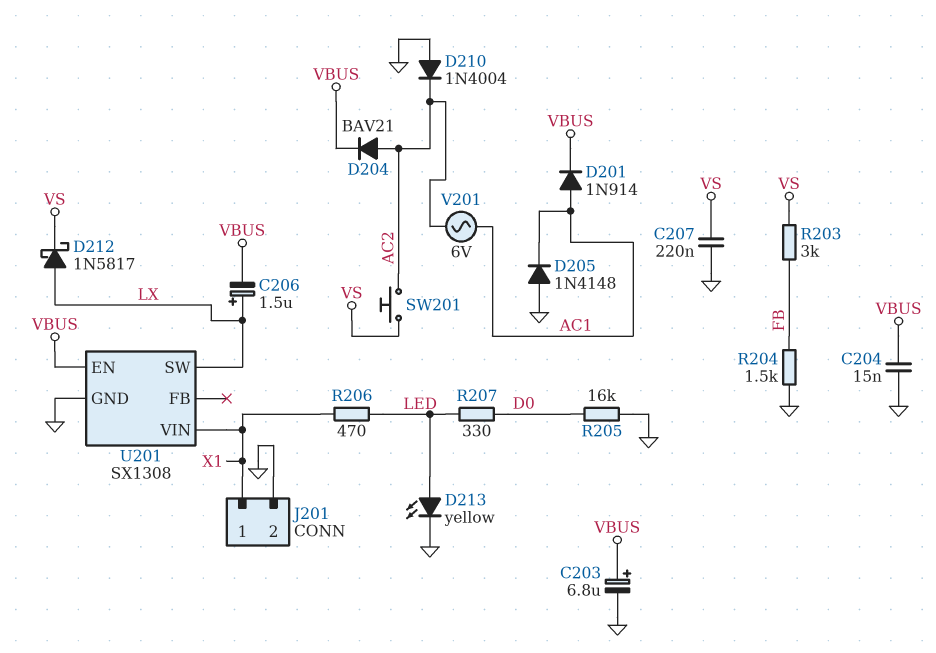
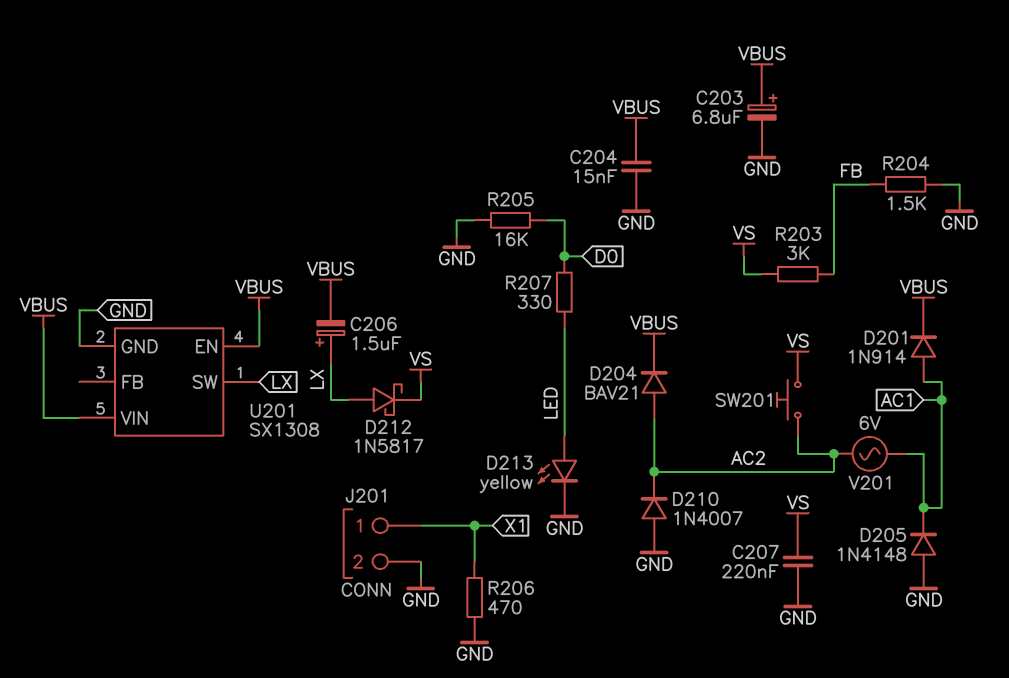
D210: diode 1N4004 (A GND, K AC2) -> diode 1N4007 (A GND, K AC2)
R206: 470 (LED, X1) -> 470 (GND, X1)
U201 pin VIN: X1 -> VBUS

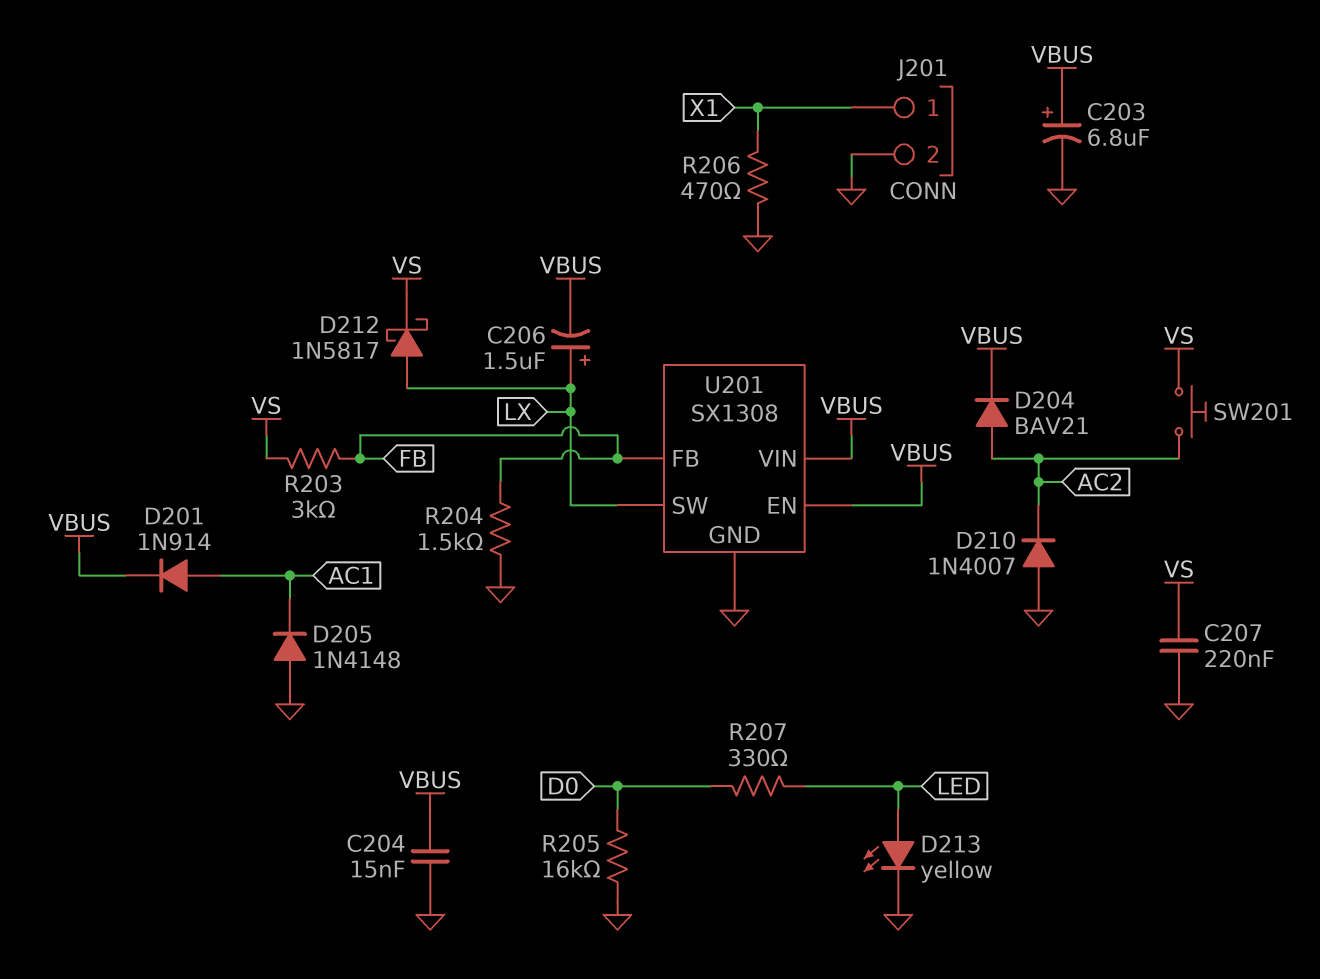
U201 pin FB: none -> FB
V201: AC 6V (AC1, AC2) -> none

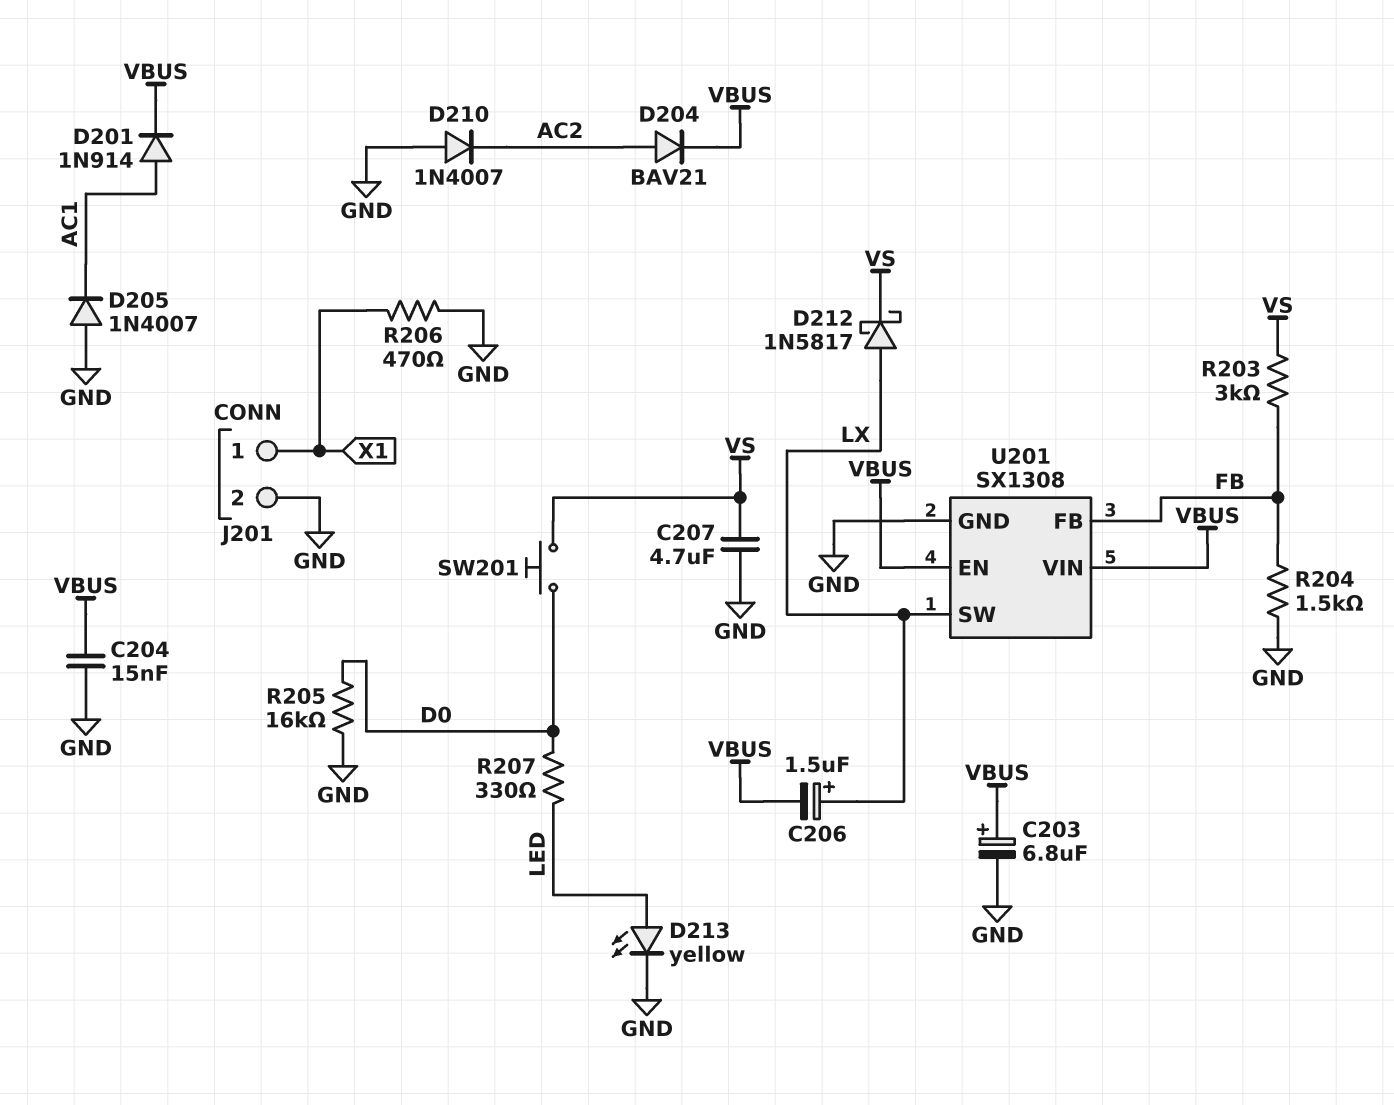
C207: 220nF (GND, VS) -> 4.7uF (GND, VS)
D205: diode 1N4148 (A GND, K AC1) -> diode 1N4007 (A GND, K AC1)
SW201: button (AC2, VS) -> button (D0, VS)

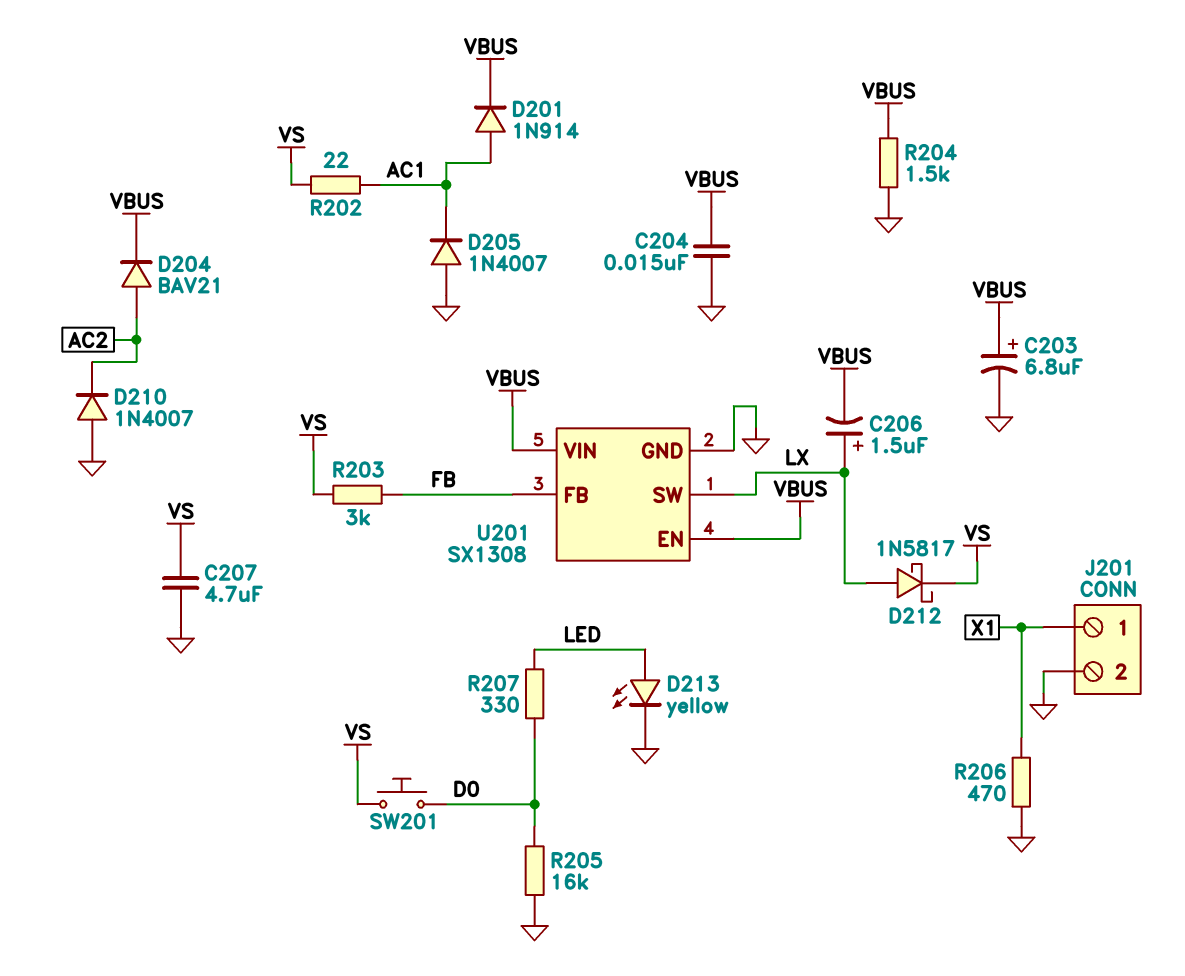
R202: none -> 22 (AC1, VS)
R204: 1.5k (FB, GND) -> 1.5k (GND, VBUS)

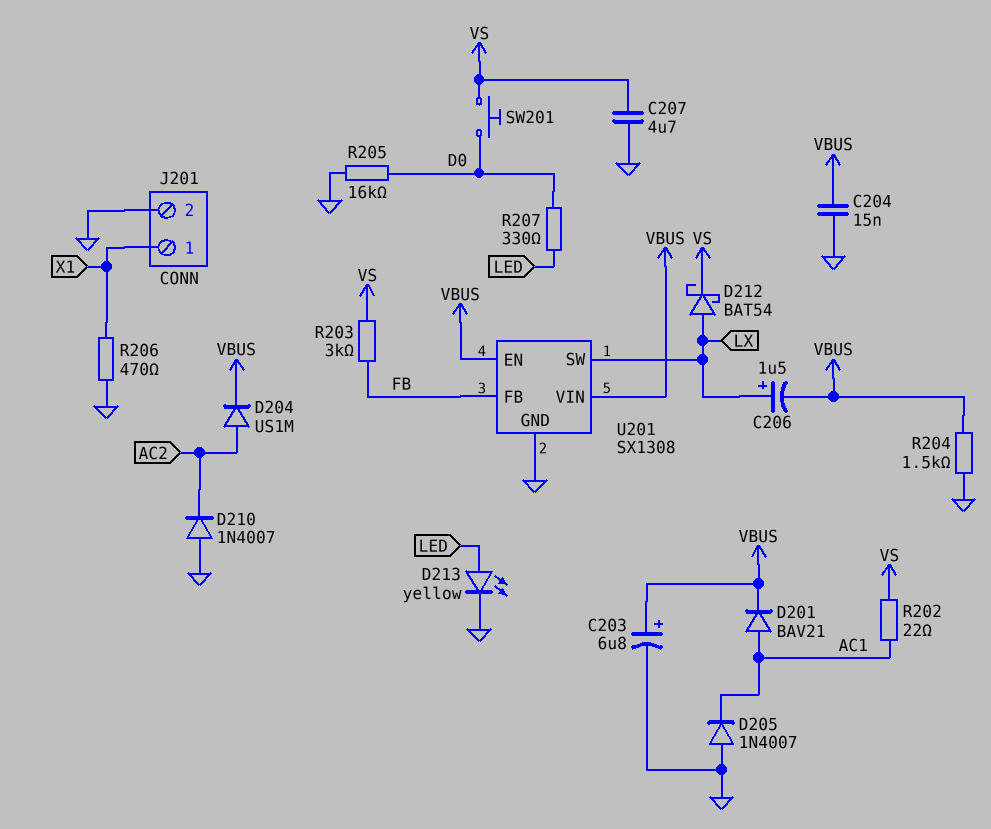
D201: diode 1N914 (A AC1, K VBUS) -> diode BAV21 (A AC1, K VBUS)
D204: diode BAV21 (A AC2, K VBUS) -> diode US1M (A AC2, K VBUS)
D212: schottky 1N5817 (A LX, K VS) -> schottky BAT54 (A LX, K VS)

